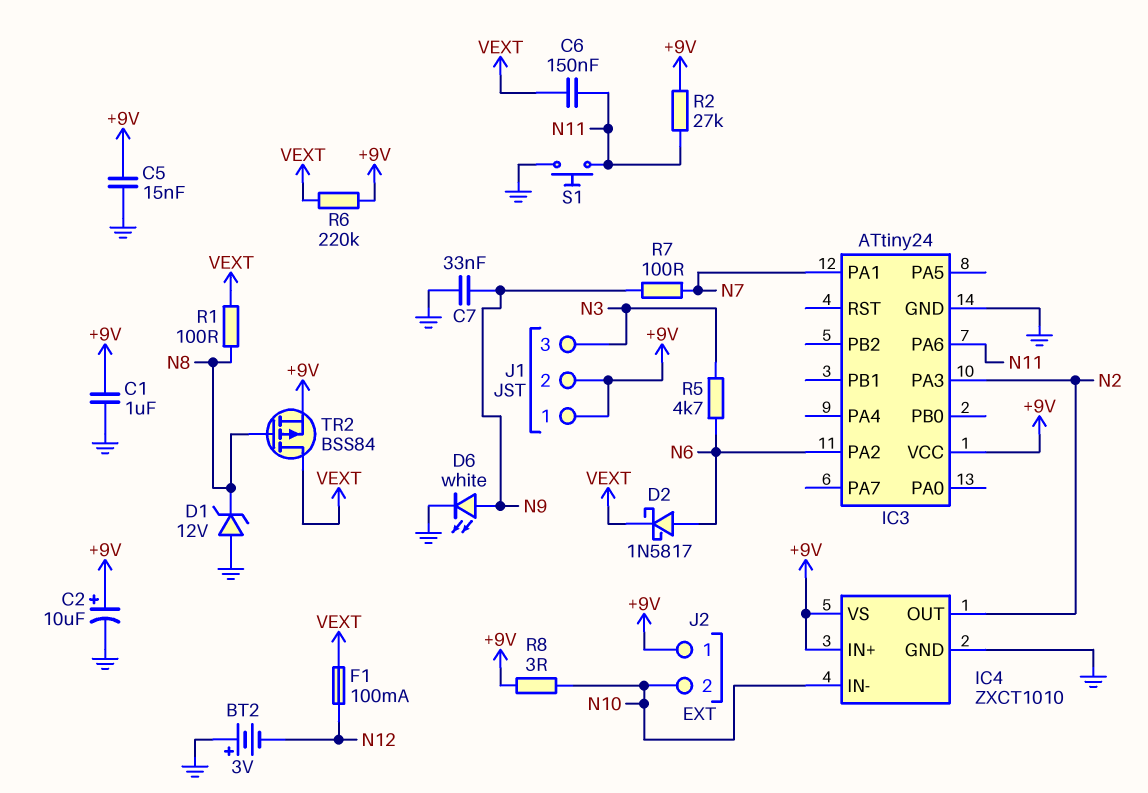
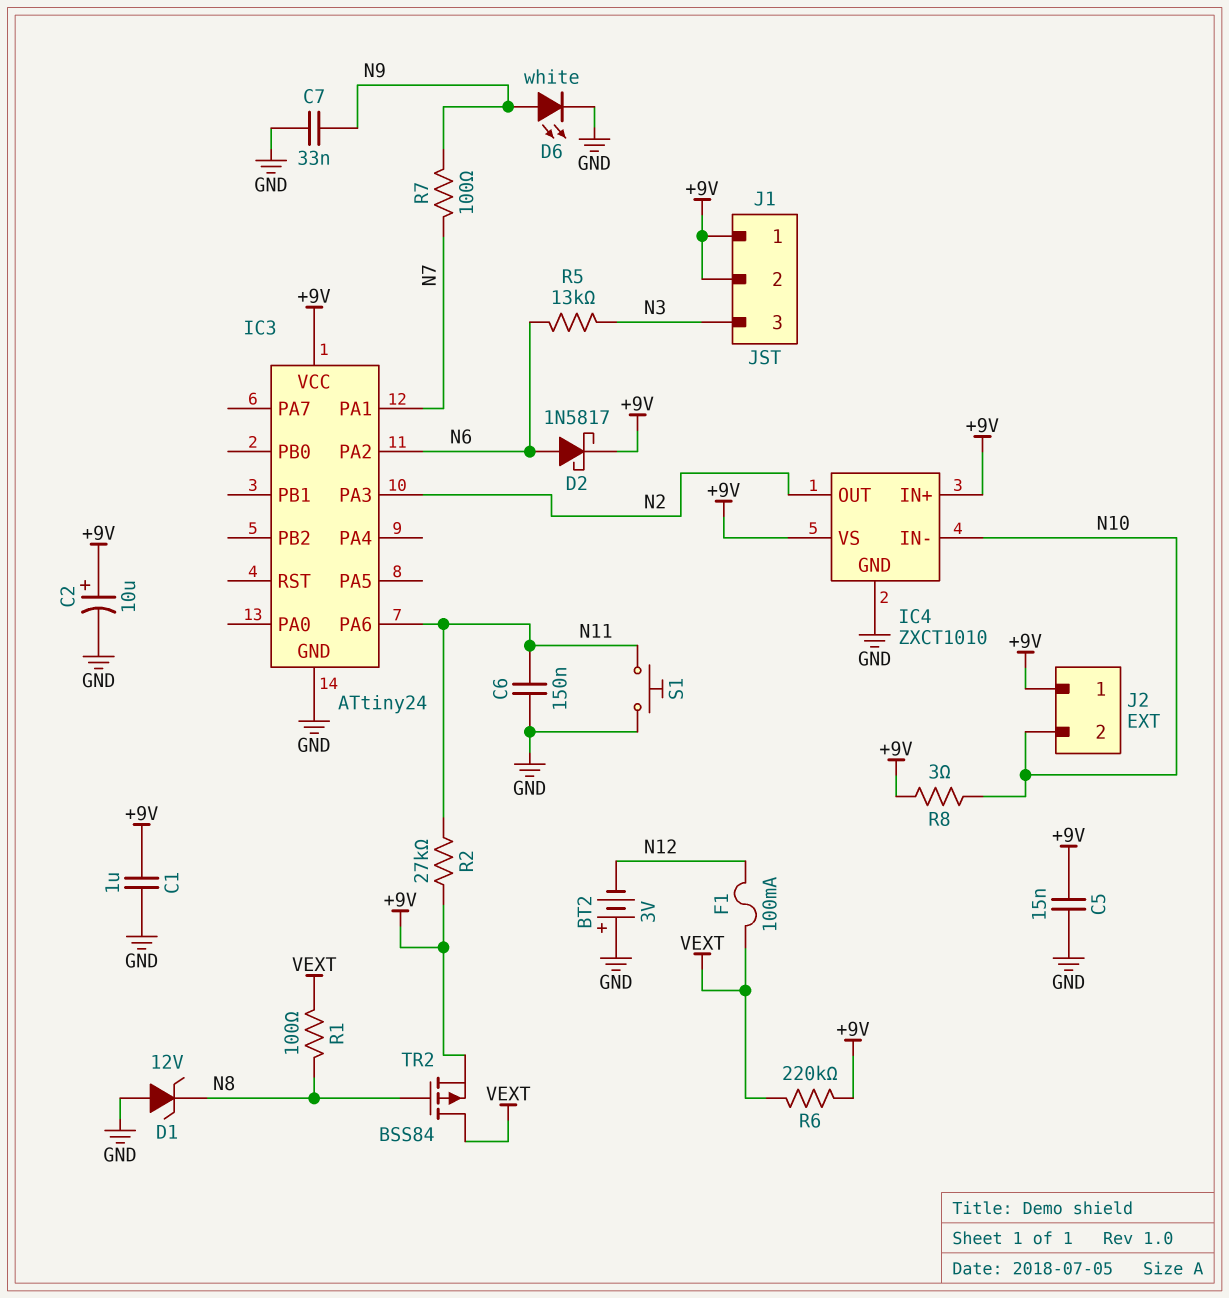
C6: 150nF (N11, VEXT) -> 150nF (GND, N11)
D2: schottky 1N5817 (A N6, K VEXT) -> schottky 1N5817 (A N6, K +9V)
R5: 4.7k (N3, N6) -> 13k (N3, N6)

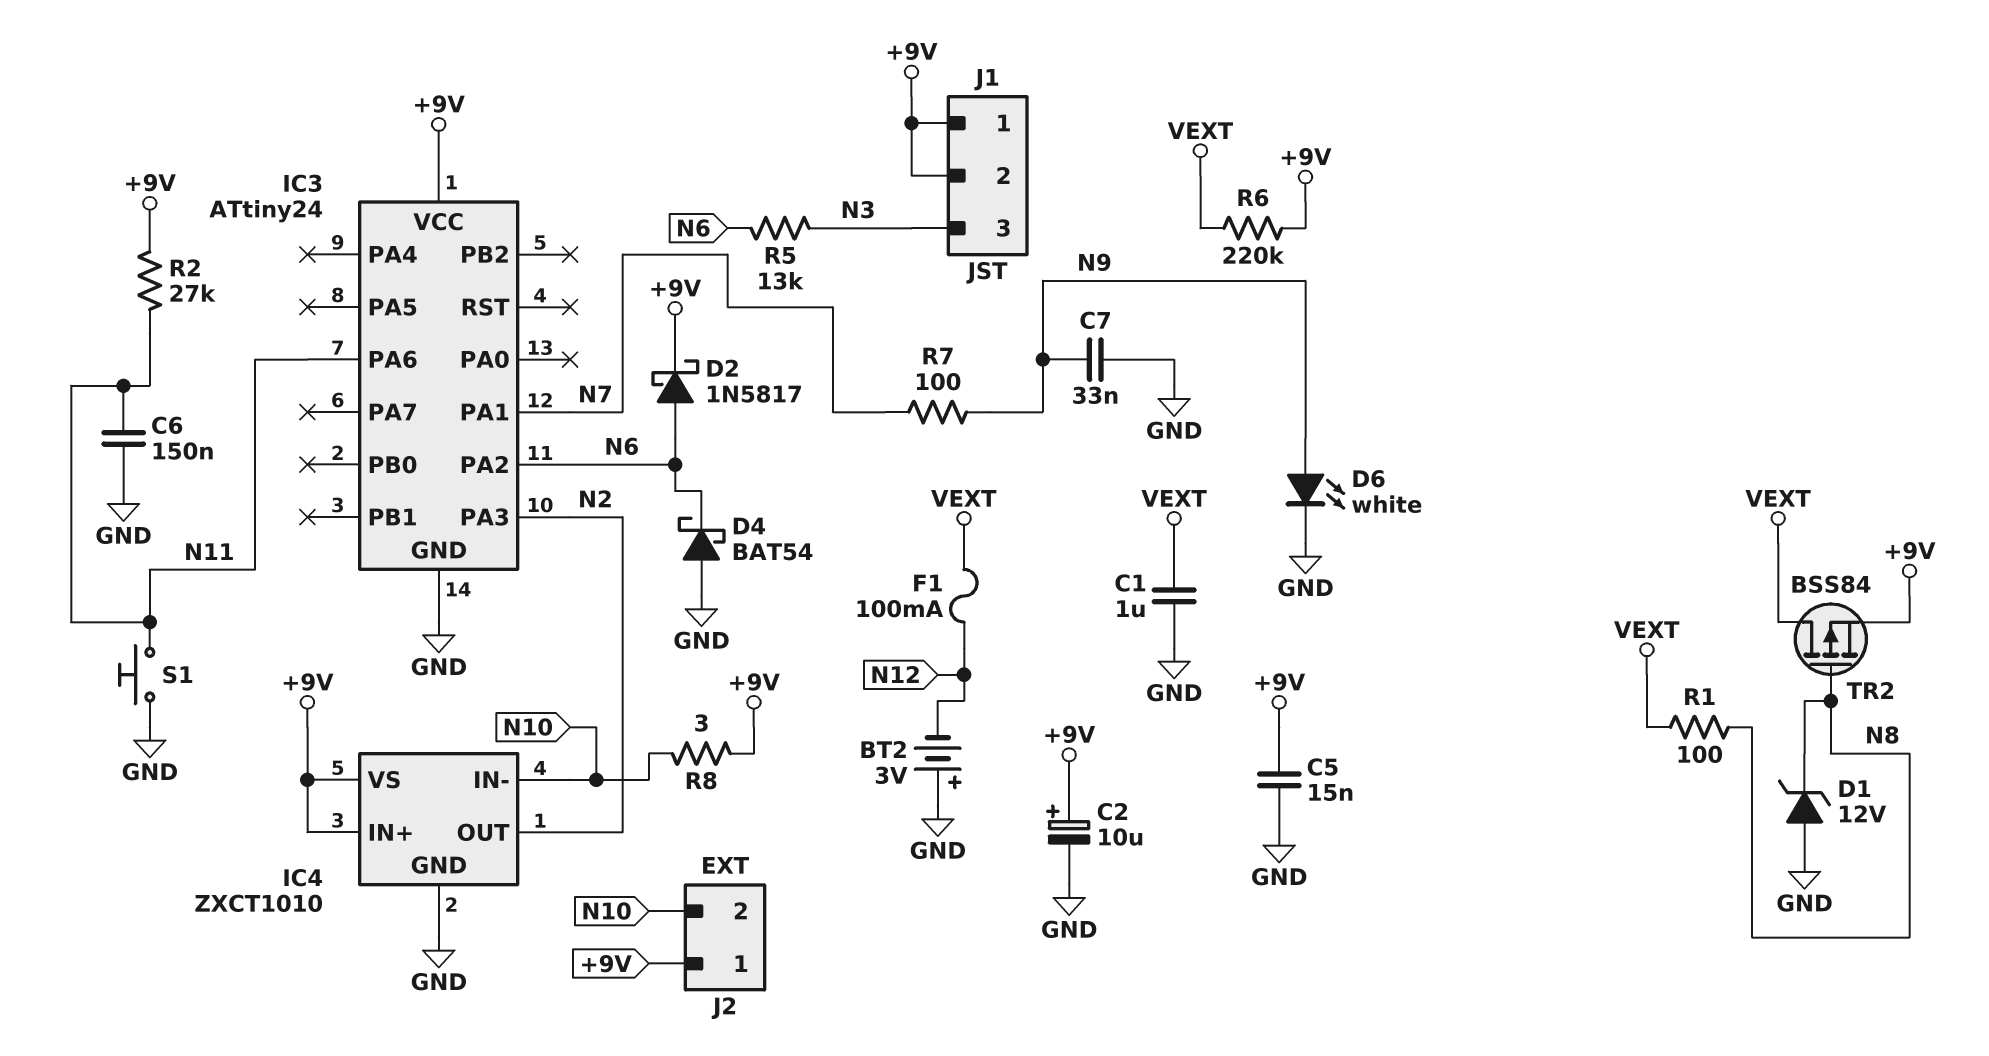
C1: 1uF (+9V, GND) -> 1uF (GND, VEXT)
D4: none -> schottky BAT54 (A GND, K N6)

